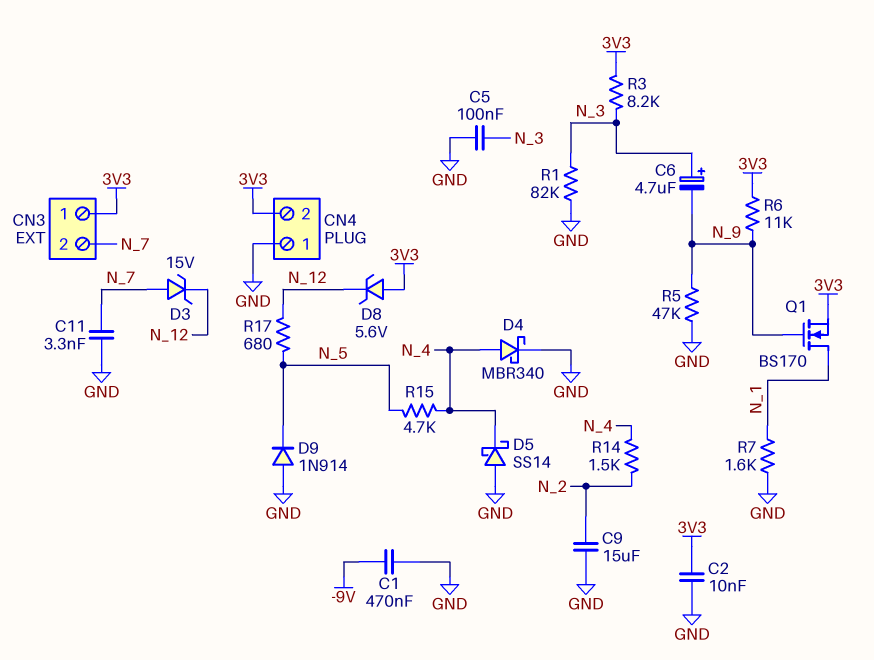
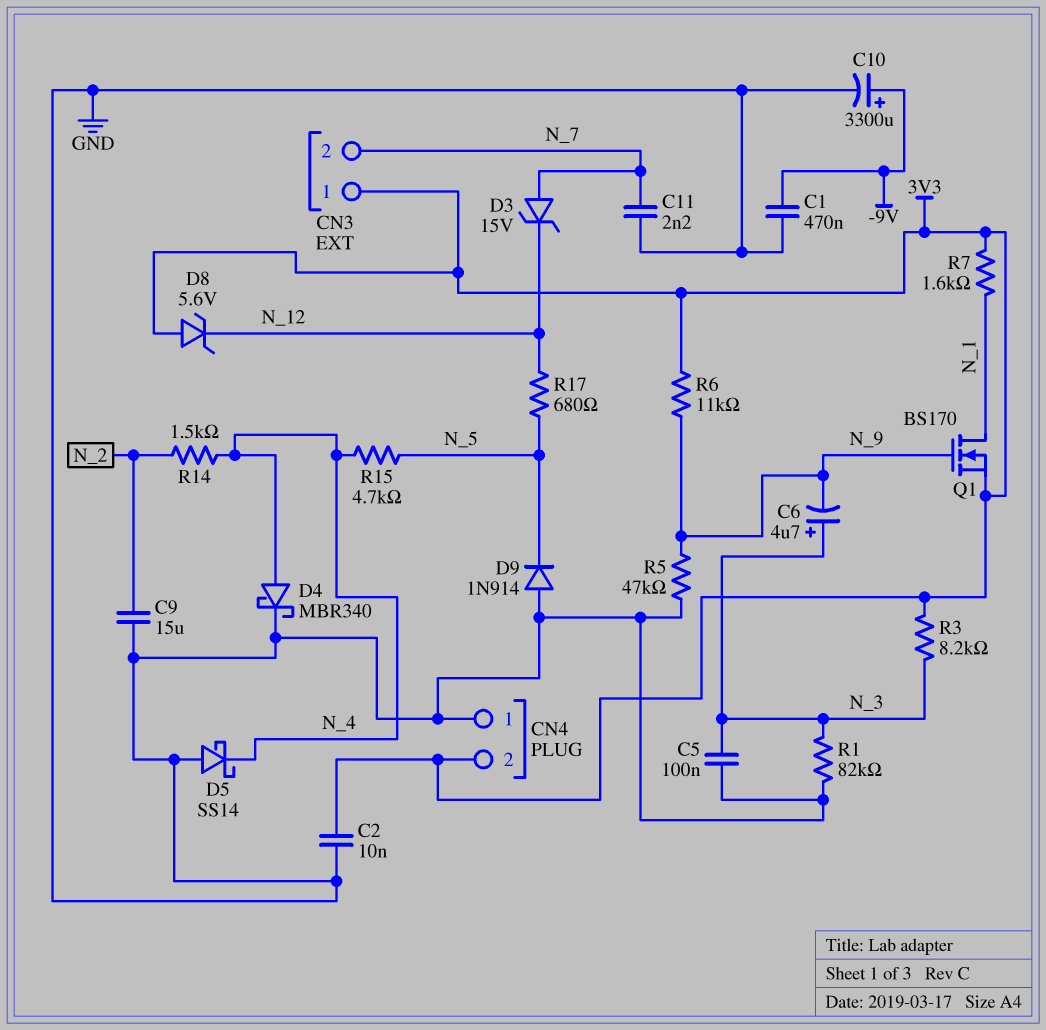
C10: none -> 3300uF (plus -9V, minus GND)
C11: 3.3nF (GND, N_7) -> 2.2nF (GND, N_7)
R7: 1.6k (GND, N_1) -> 1.6k (3V3, N_1)

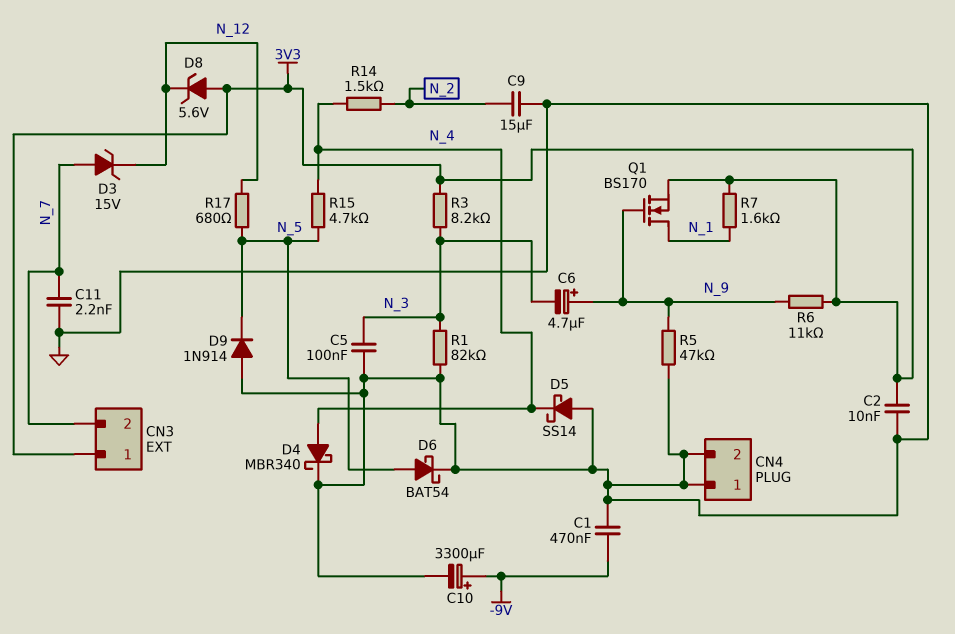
C6: 4.7uF (plus N_3, minus N_9) -> 4.7uF (plus N_9, minus N_3)
CN4 pin 2: 3V3 -> GND
D6: none -> schottky BAT54 (A N_5, K GND)

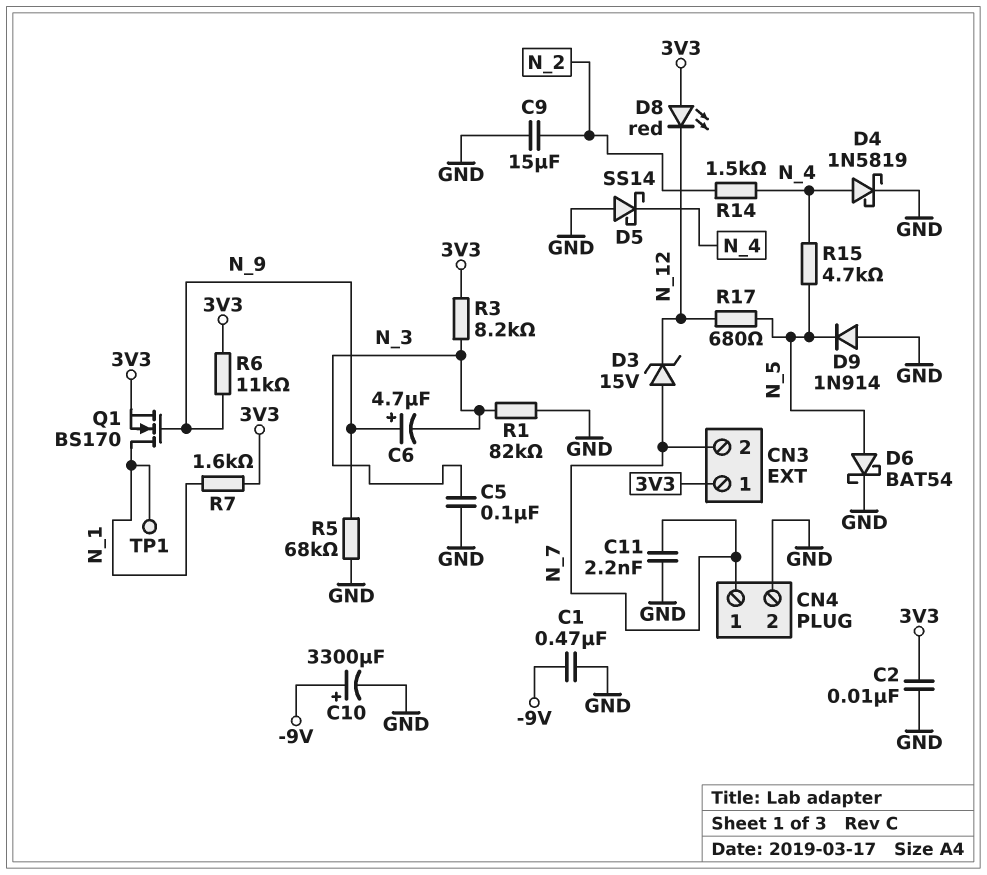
CN4 pin 1: GND -> N_7
D4: schottky MBR340 (A N_4, K GND) -> schottky 1N5819 (A N_4, K GND)
D8: zener 5.6V (A 3V3, K N_12) -> LED red (A 3V3, K N_12)
R5: 47k (GND, N_9) -> 68k (GND, N_9)
TP1: none -> test point (N_1)

